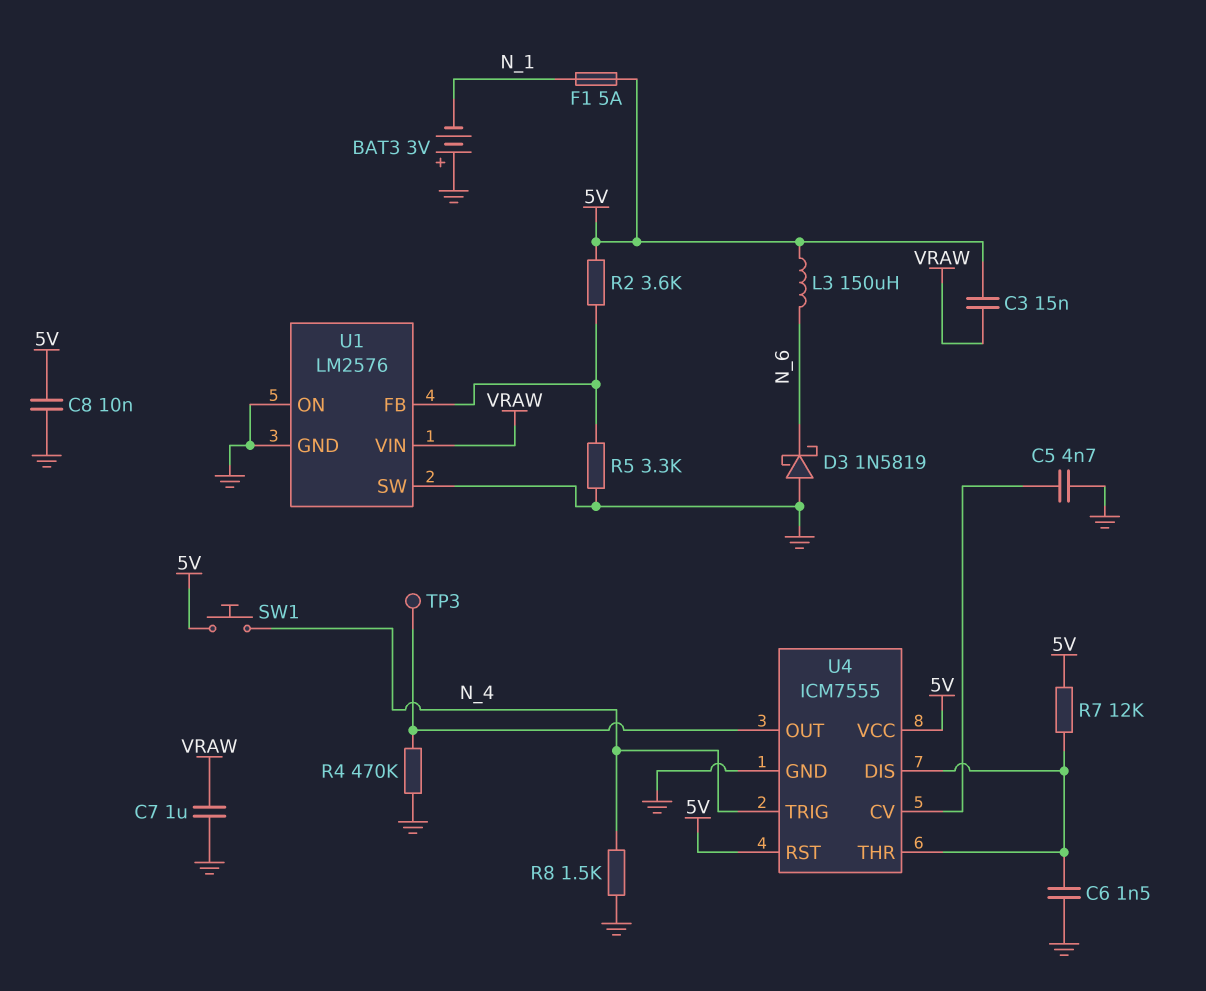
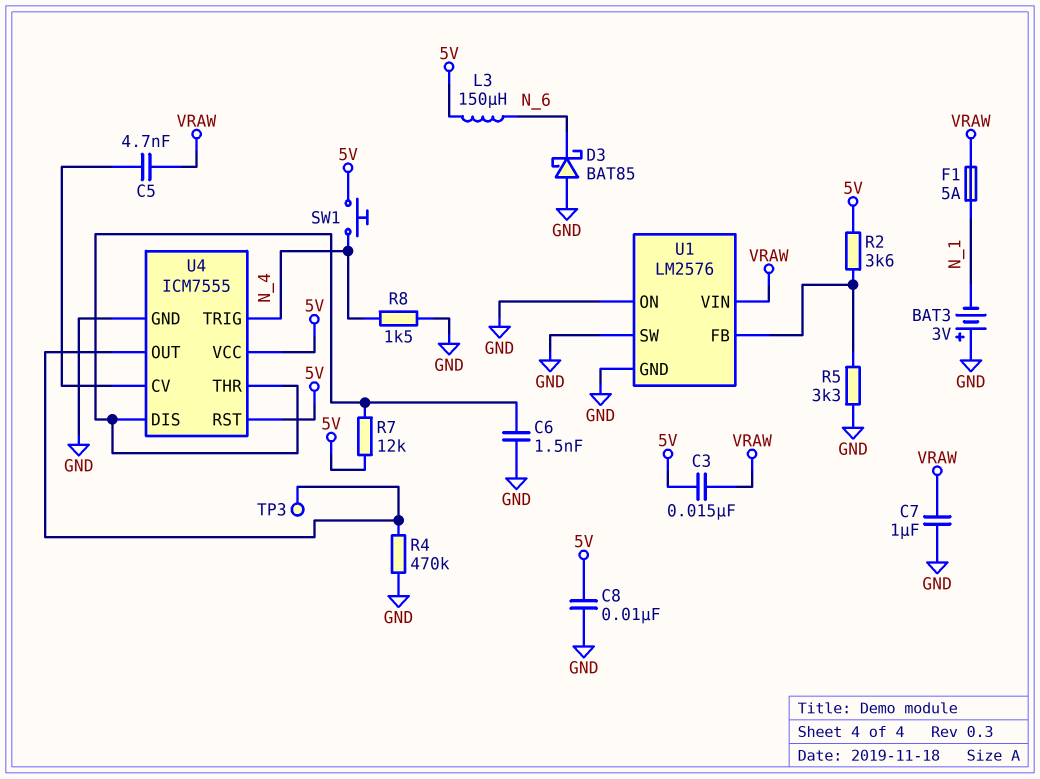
C5: 4.7nF (GND, U4/CV) -> 4.7nF (U4/CV, VRAW)
D3: schottky 1N5819 (A GND, K N_6) -> schottky BAT85 (A GND, K N_6)
F1: 5A (5V, N_1) -> 5A (N_1, VRAW)

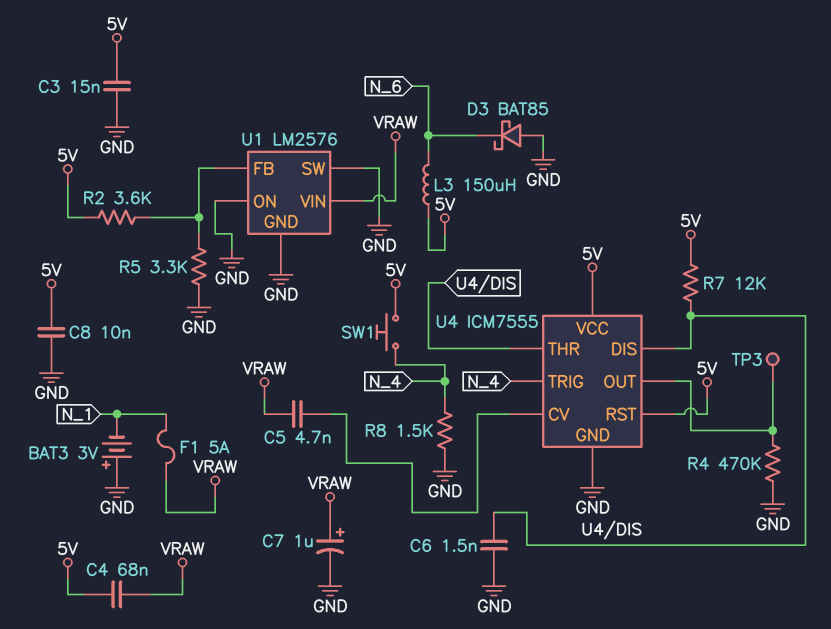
C3: 15nF (5V, VRAW) -> 15nF (5V, GND)
C4: none -> 68nF (5V, VRAW)
C7: 1uF (GND, VRAW) -> 1uF (plus VRAW, minus GND)

